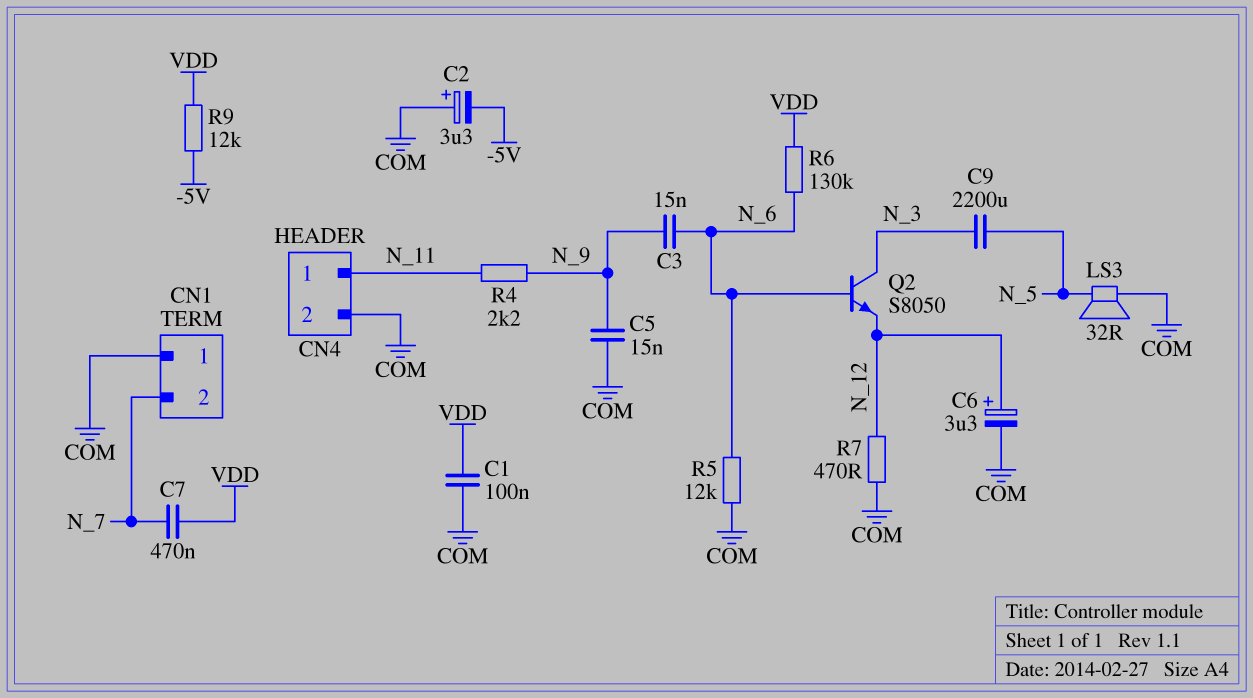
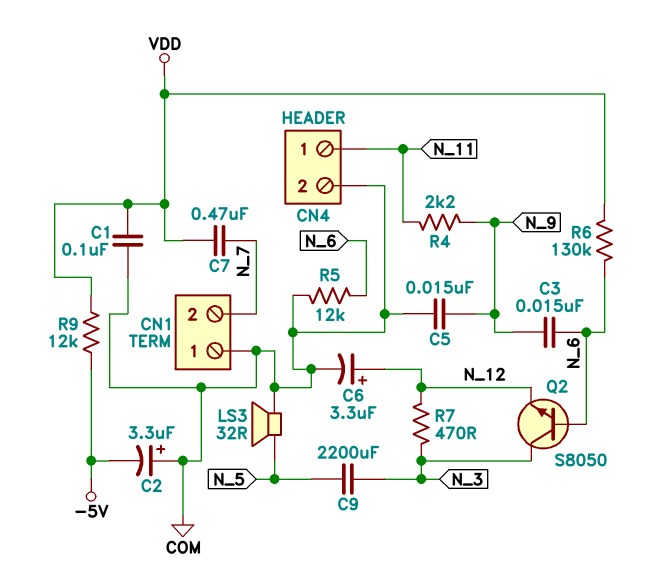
R7: 470 (COM, N_12) -> 470 (N_3, N_12)

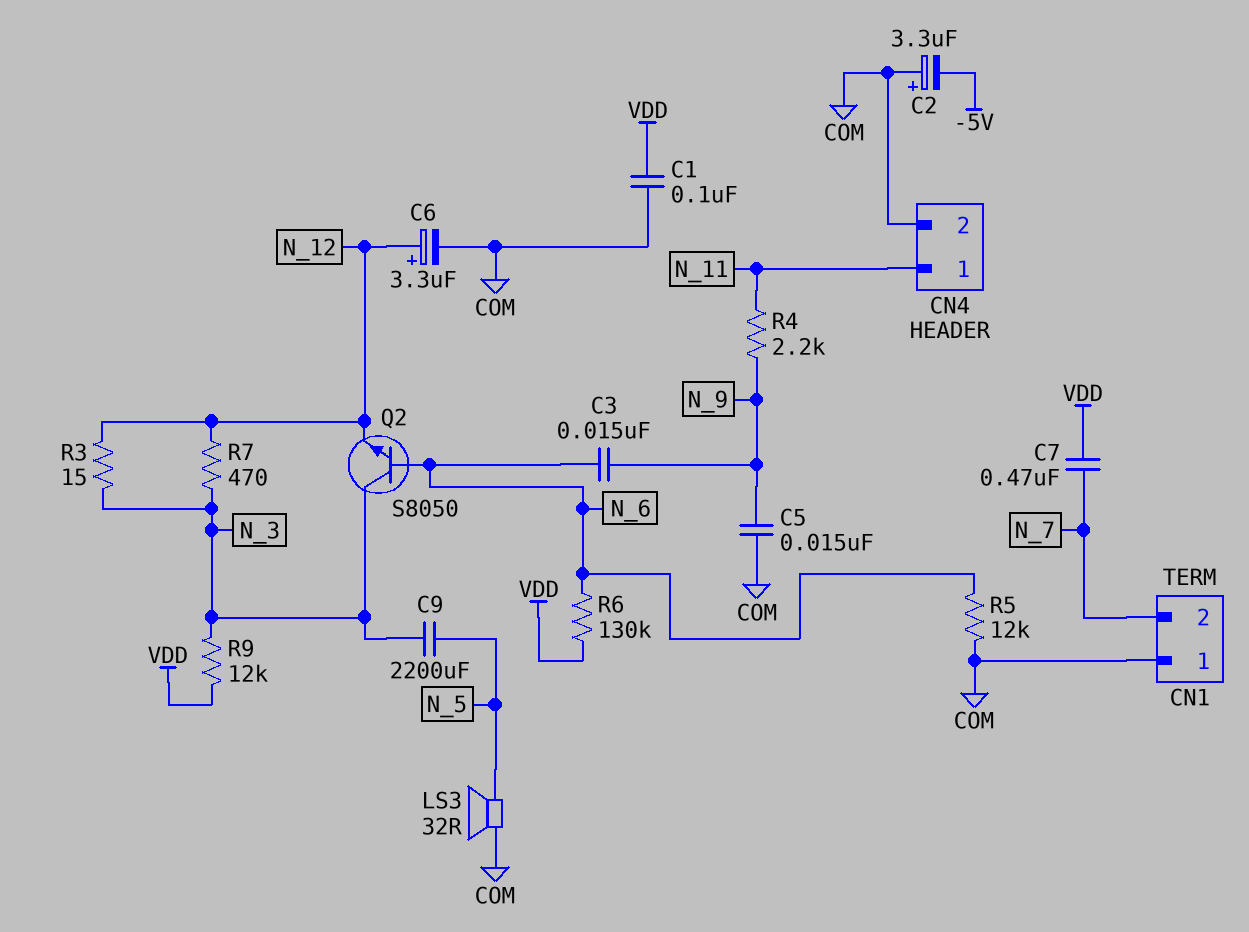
R3: none -> 15 (N_3, N_12)
R9: 12k (-5V, VDD) -> 12k (N_3, VDD)

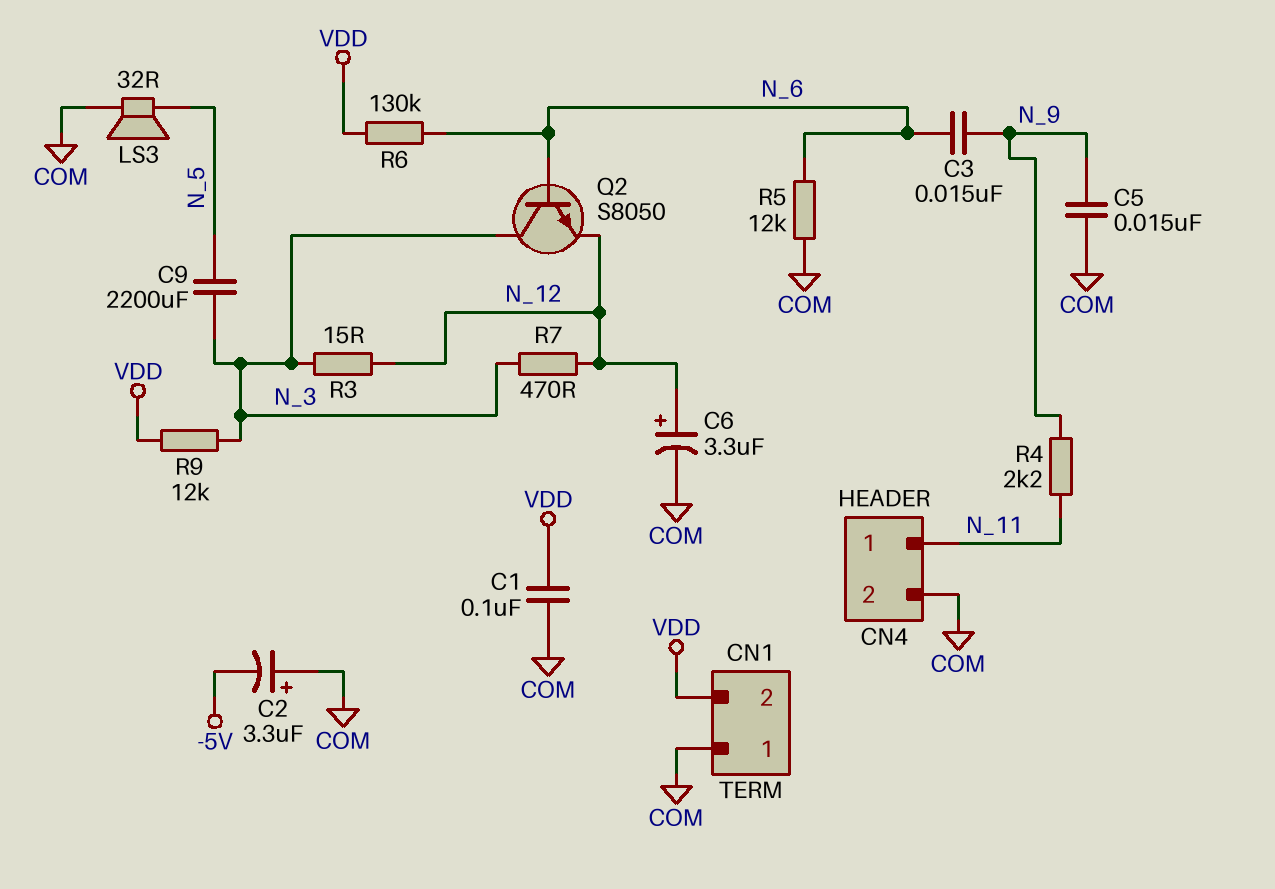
C7: 470nF (N_7, VDD) -> none
CN1 pin 2: N_7 -> VDD

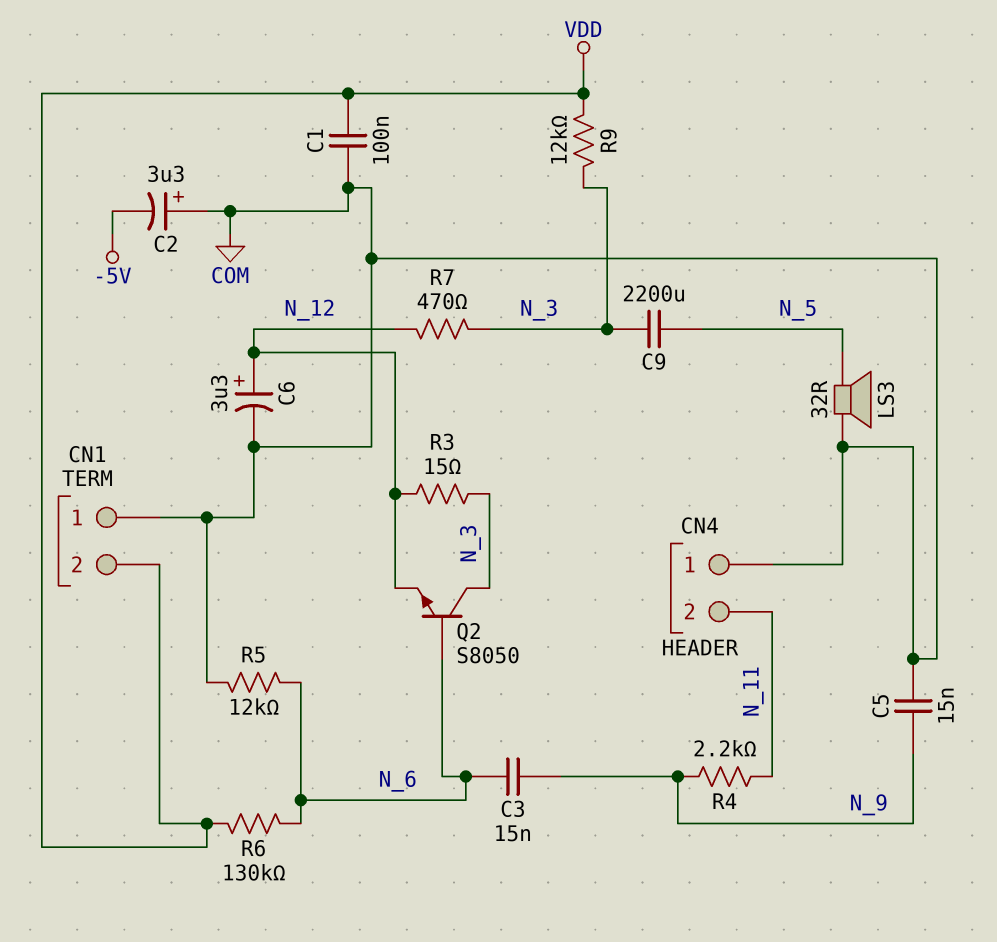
CN4 pin 1: N_11 -> COM
CN4 pin 2: COM -> N_11

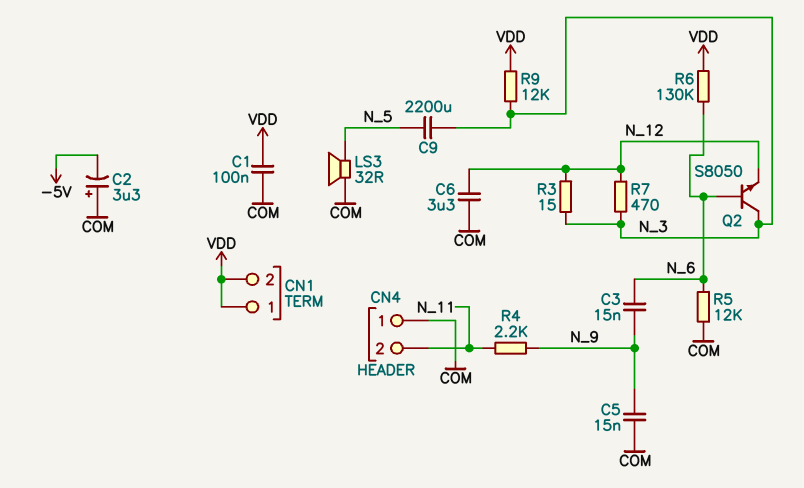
C6: 3.3uF (plus N_12, minus COM) -> 3.3uF (COM, N_12)
CN1 pin 1: COM -> VDD

